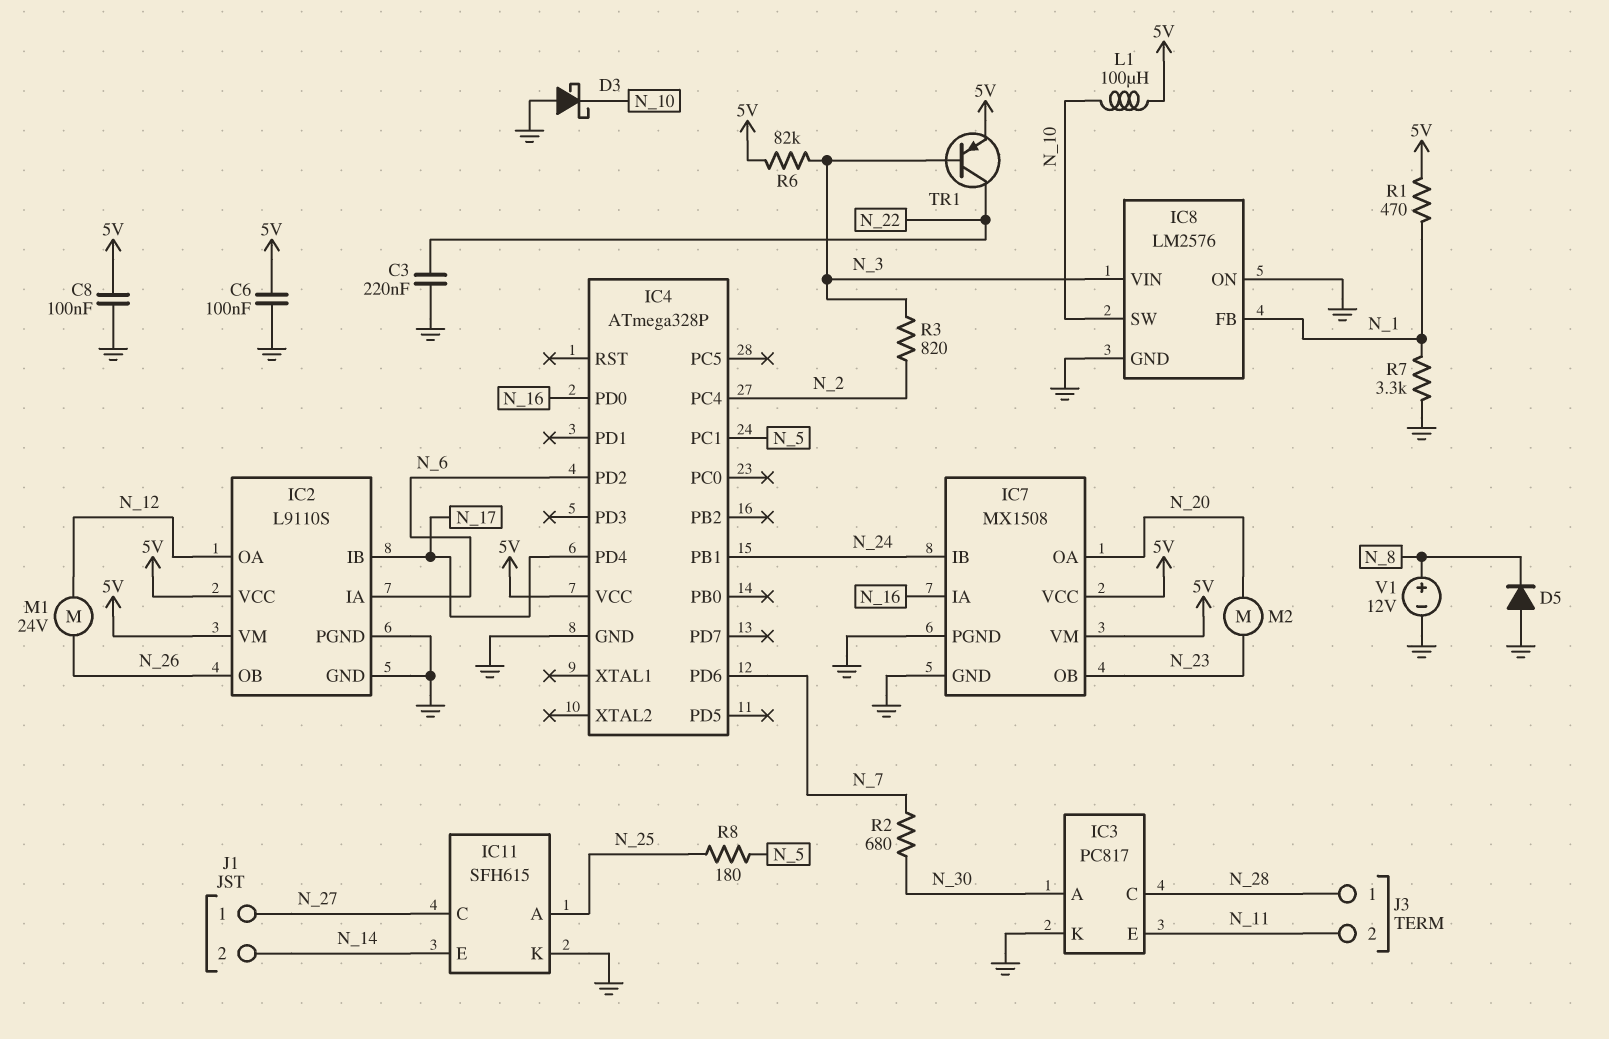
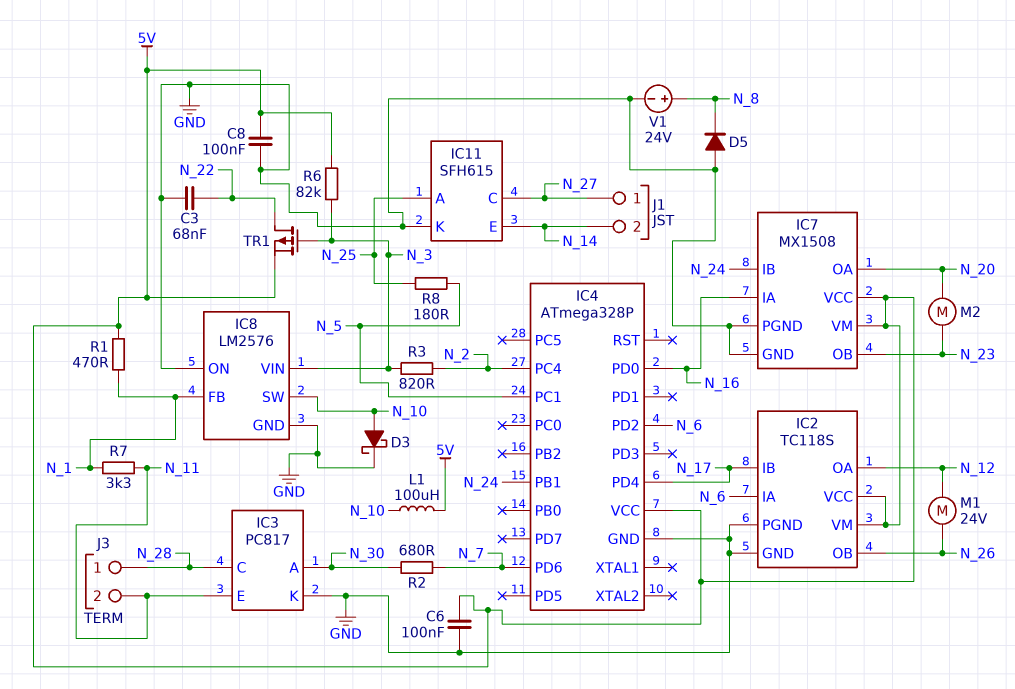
C3: 220nF (GND, N_22) -> 68nF (GND, N_22)
D3: schottky (A GND, K N_10) -> schottky (A N_10, K GND)
IC2: L9110S -> TC118S
R7: 3.3k (GND, N_1) -> 3.3k (N_1, N_11)
TR1: PNP (B N_3, C N_22, E 5V) -> PMOS (G N_3, D N_22, S 5V)
V1: 12V (plus N_8, minus GND) -> 24V (plus N_8, minus GND)

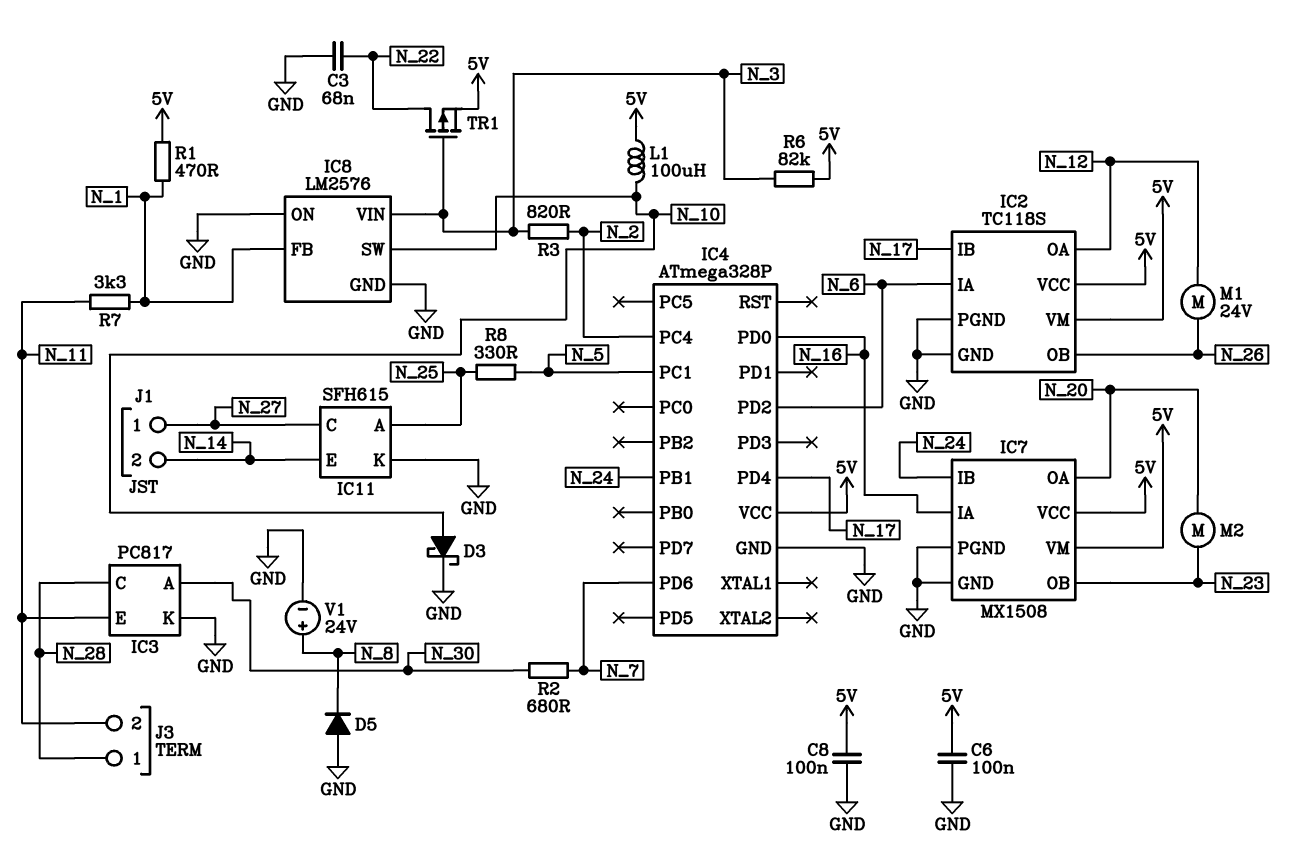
R8: 180 (N_5, N_25) -> 330 (N_5, N_25)

